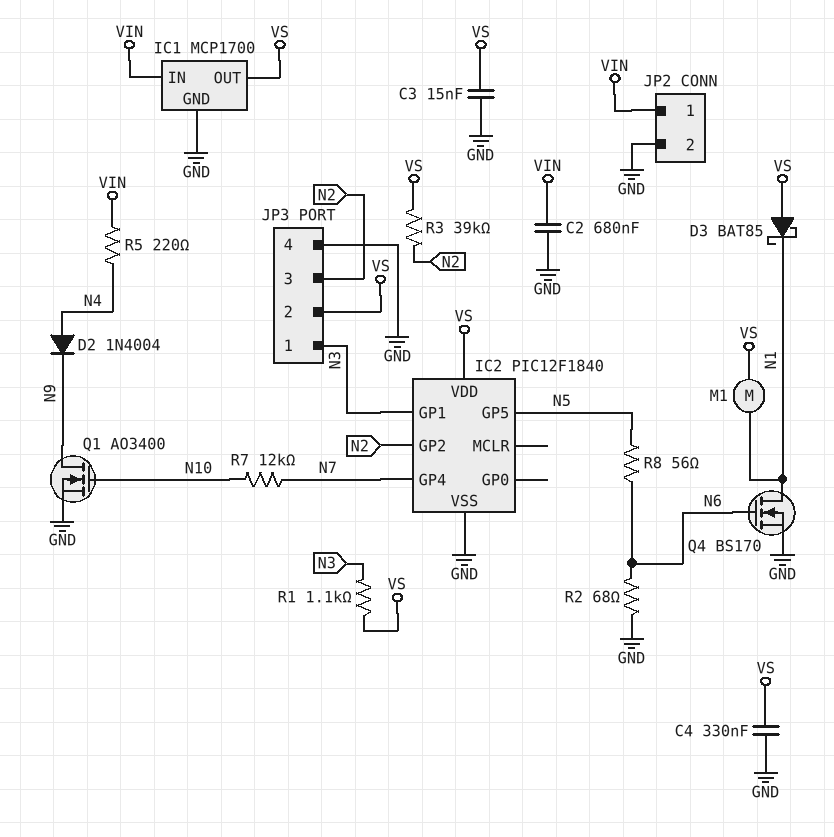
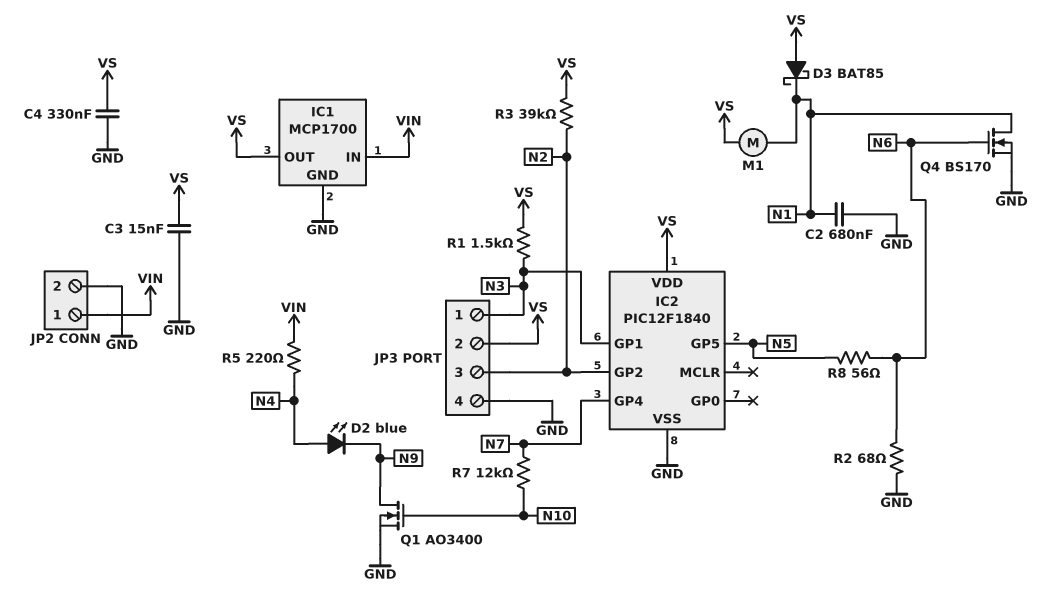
C2: 680nF (GND, VIN) -> 680nF (GND, N1)
D2: diode 1N4004 (A N4, K N9) -> LED blue (A N4, K N9)
R1: 1.1k (N3, VS) -> 1.5k (N3, VS)

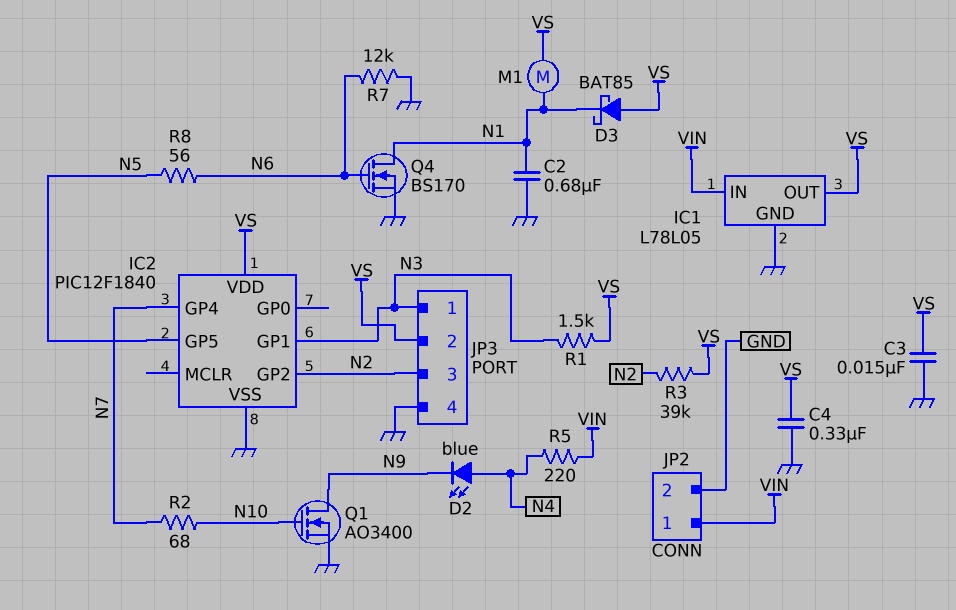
IC1: MCP1700 -> L78L05
R2: 68 (GND, N6) -> 68 (N7, N10)
R7: 12k (N7, N10) -> 12k (GND, N6)

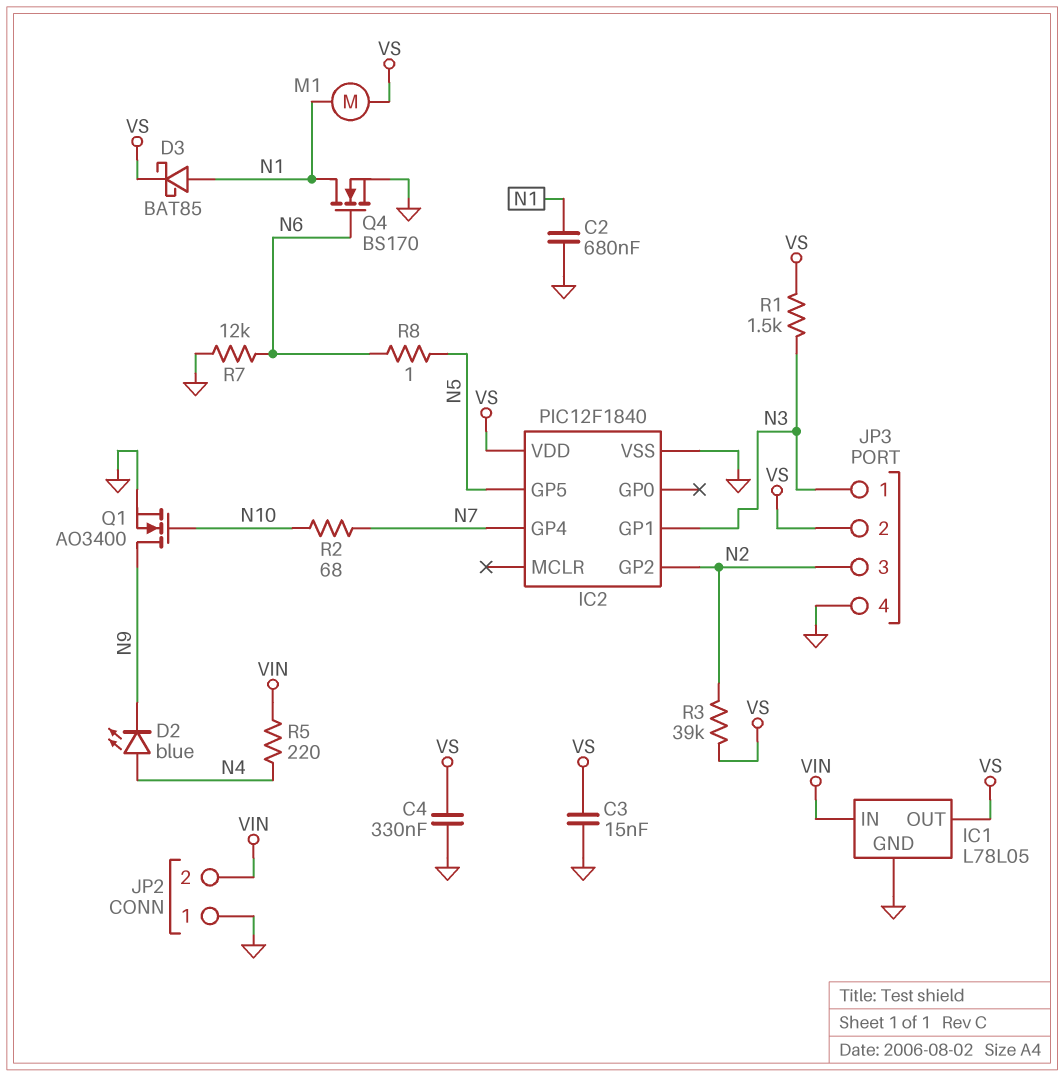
D3: schottky BAT85 (A VS, K N1) -> schottky BAT85 (A N1, K VS)
JP2 pin 1: VIN -> GND
JP2 pin 2: GND -> VIN
R8: 56 (N5, N6) -> 1 (N5, N6)

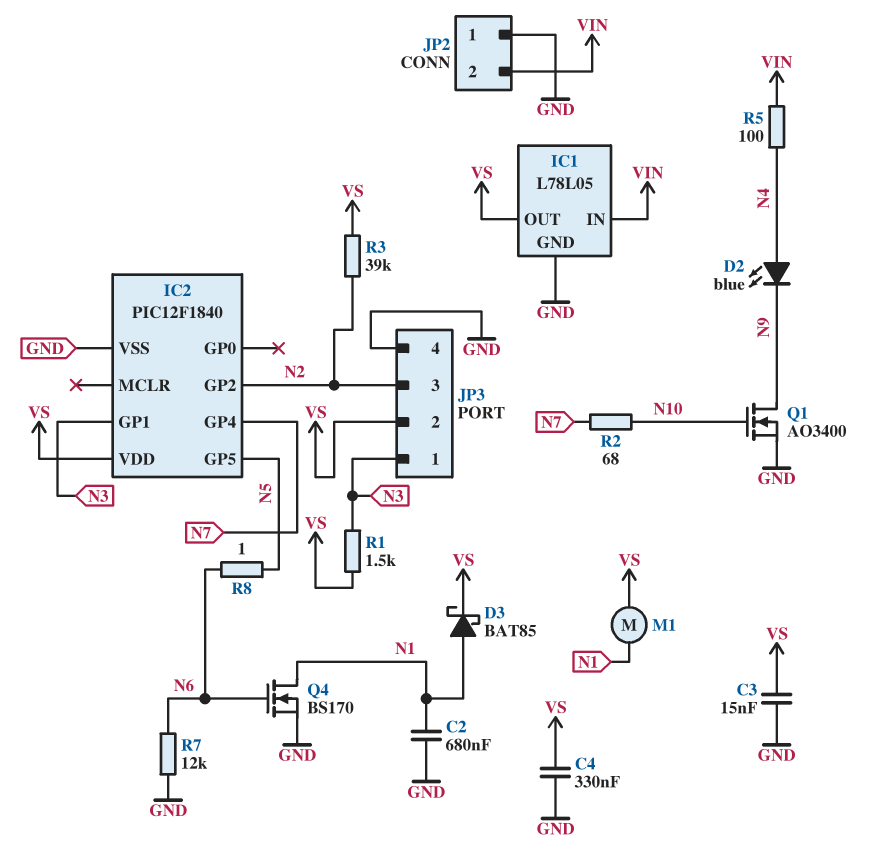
R5: 220 (N4, VIN) -> 100 (N4, VIN)

